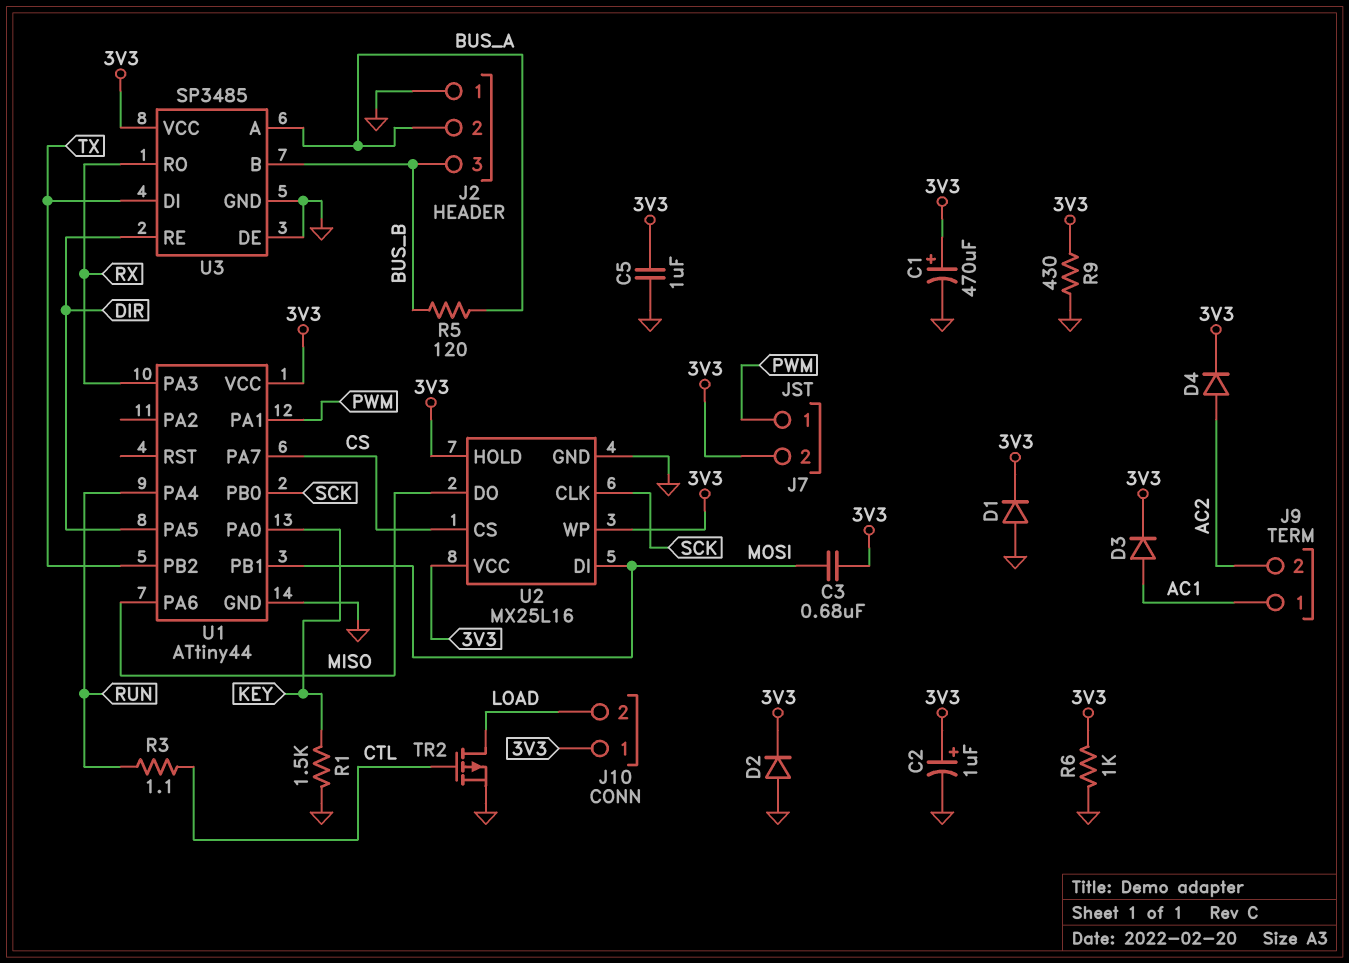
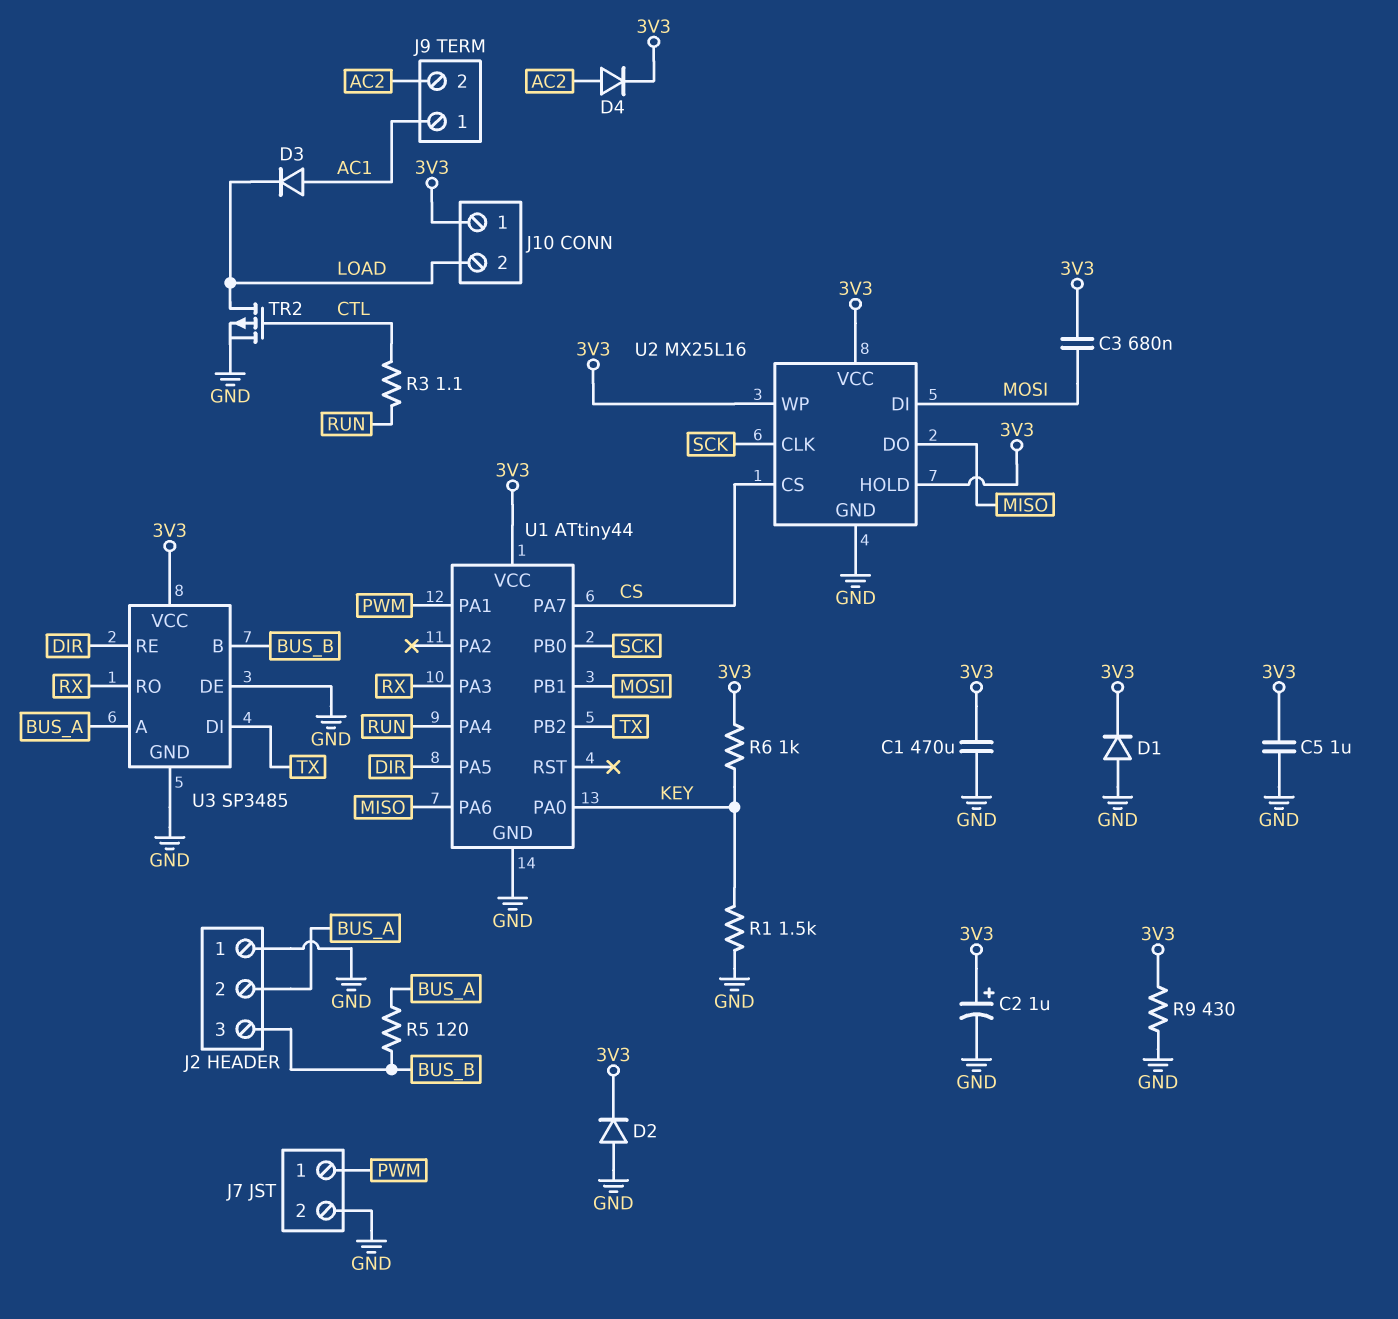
C1: 470uF (plus 3V3, minus GND) -> 470uF (3V3, GND)
D3: diode (A AC1, K 3V3) -> diode (A AC1, K LOAD)
J7 pin 2: 3V3 -> GND
R6: 1k (3V3, GND) -> 1k (3V3, KEY)

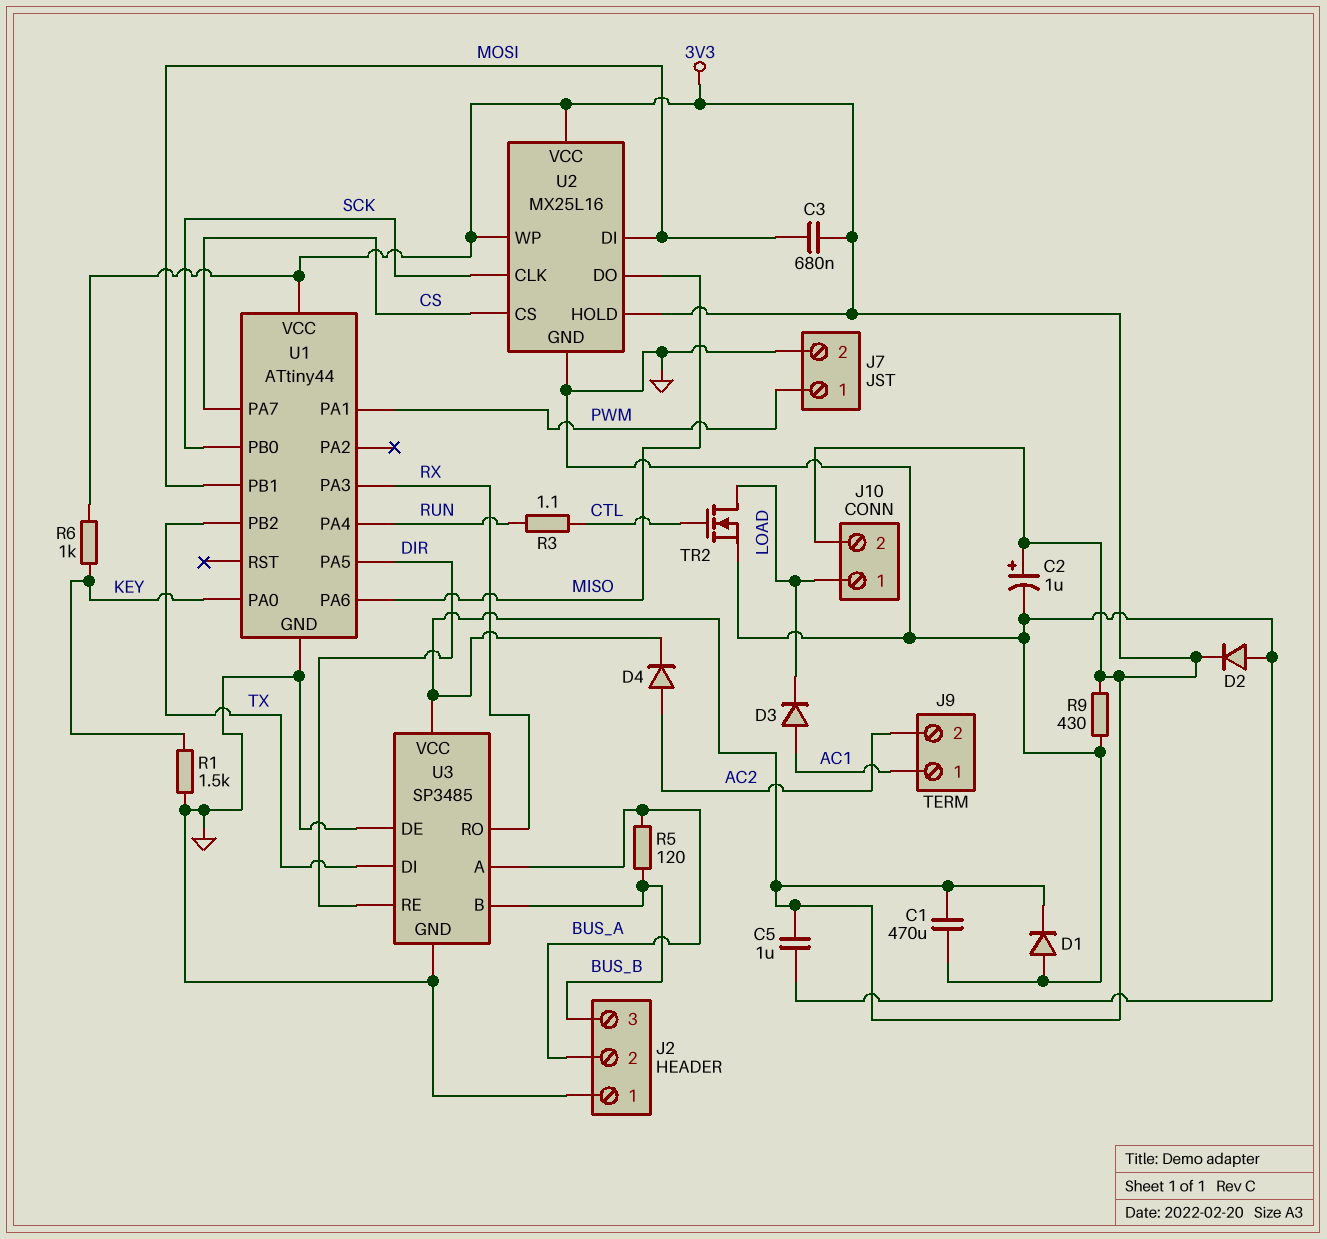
J10 pin 1: 3V3 -> LOAD
J10 pin 2: LOAD -> 3V3
TR2: PMOS (G CTL, D LOAD, S GND) -> NMOS (G CTL, D LOAD, S GND)

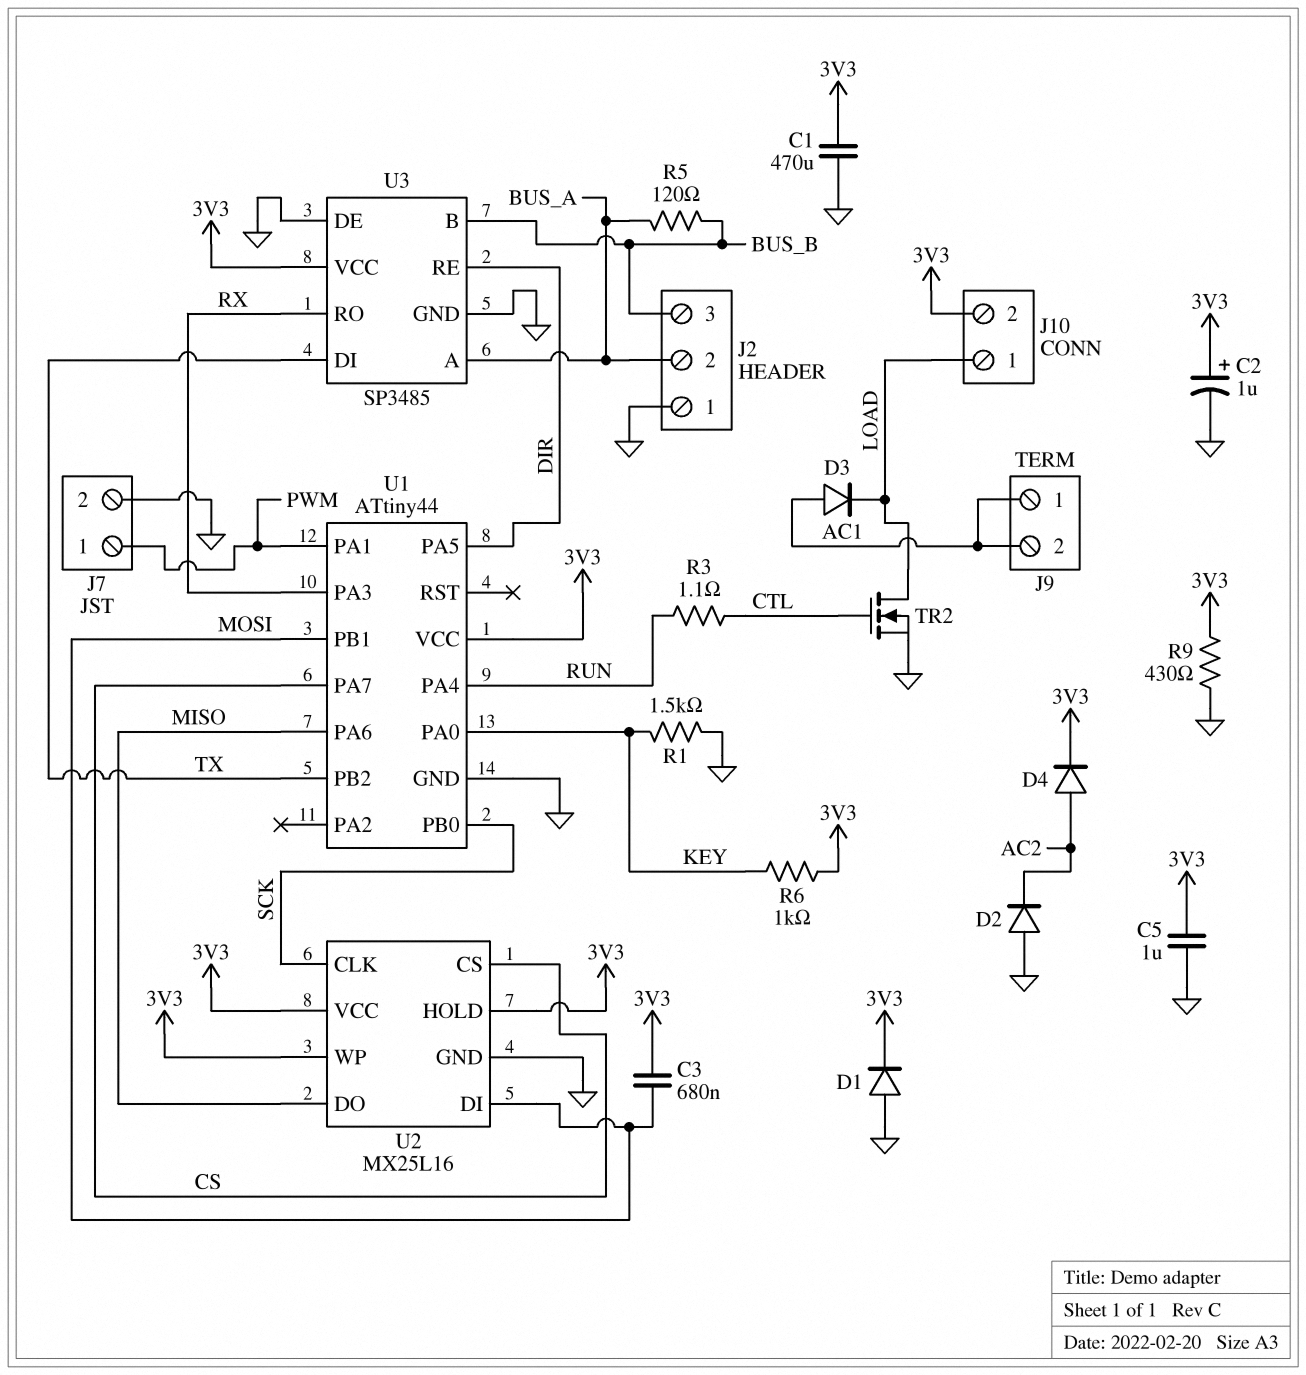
D2: diode (A GND, K 3V3) -> diode (A GND, K AC2)
J9 pin 2: AC2 -> AC1

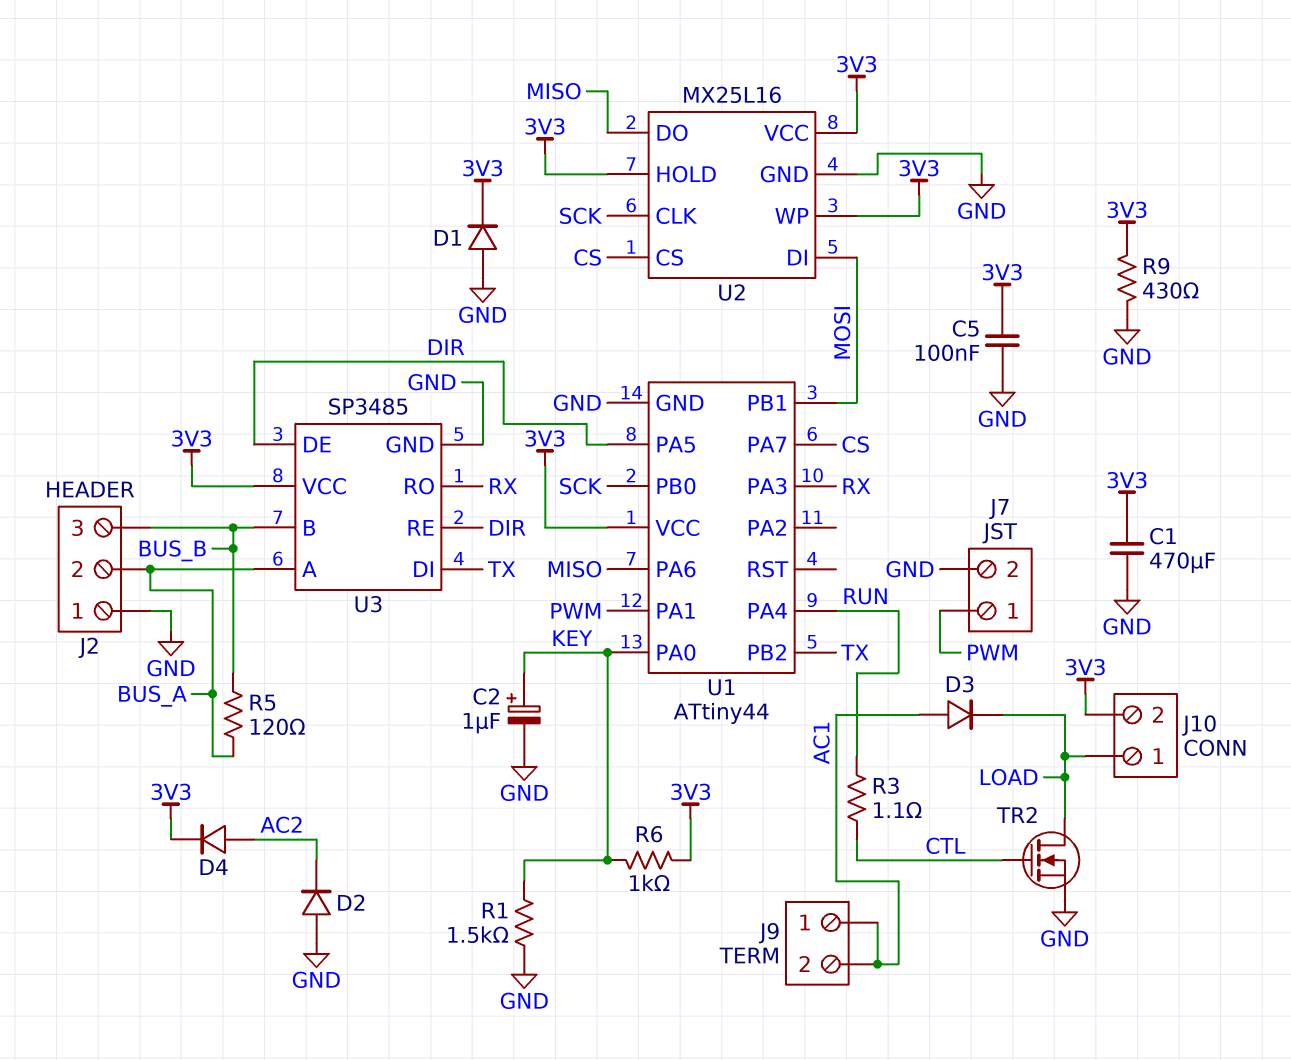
C2: 1uF (plus 3V3, minus GND) -> 1uF (plus KEY, minus GND)
C3: 680nF (3V3, MOSI) -> none
C5: 1uF (3V3, GND) -> 100nF (3V3, GND)
U3 pin DE: GND -> DIR

